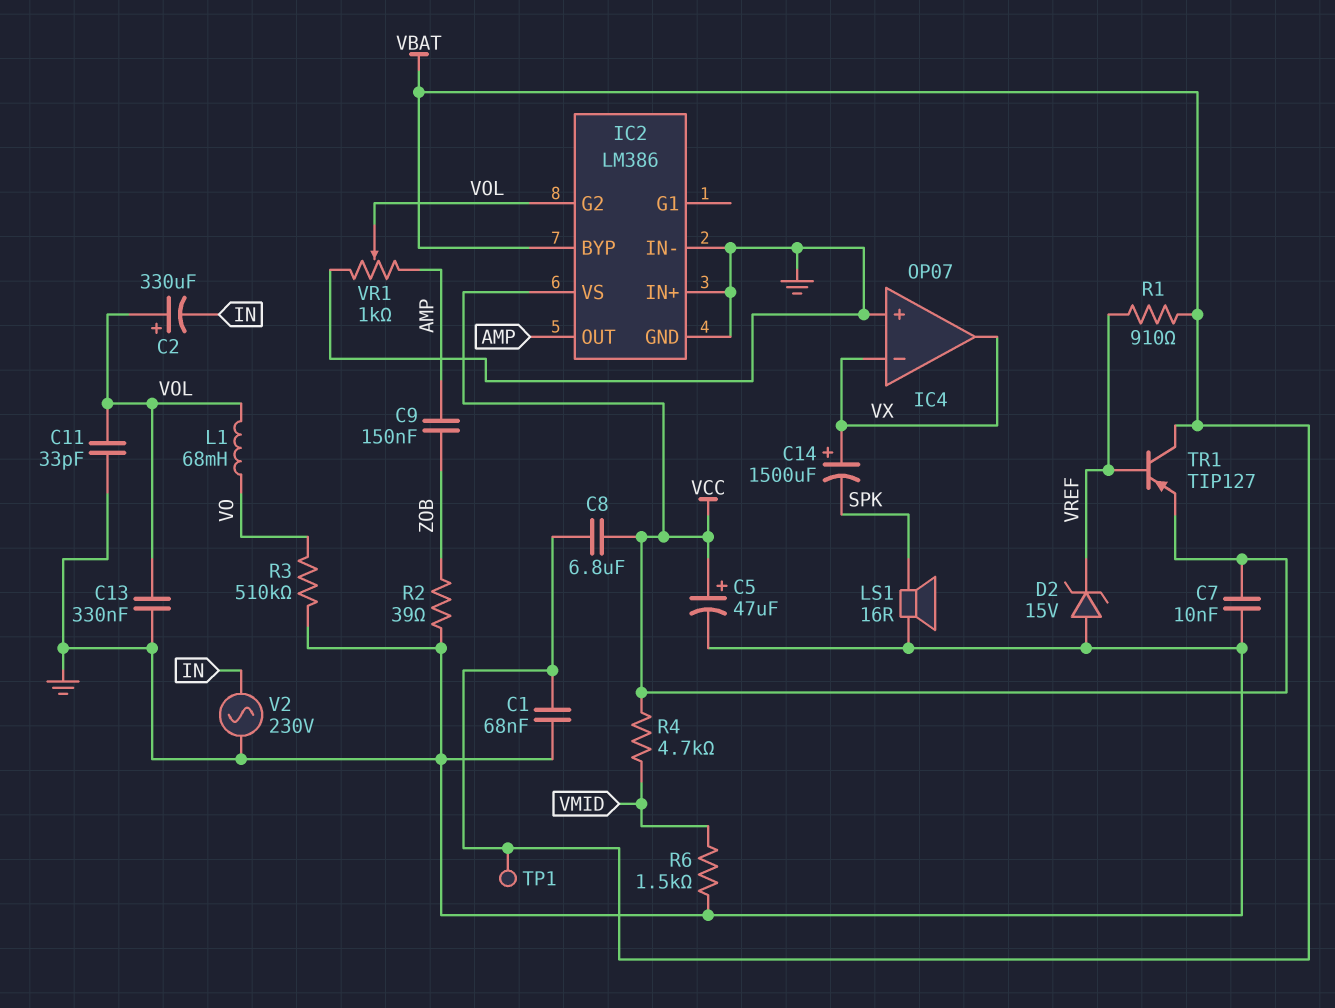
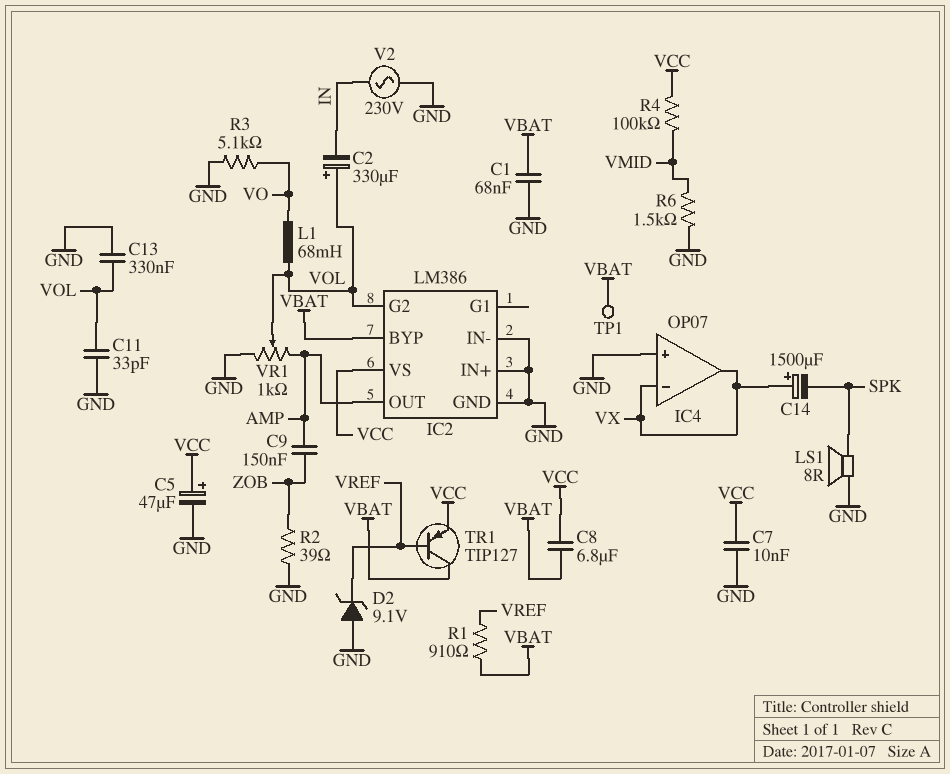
D2: zener 15V (A GND, K VREF) -> zener 9.1V (A GND, K VREF)
LS1: speaker 16R (GND, SPK) -> speaker 8R (GND, SPK)
R3: 510k (GND, VO) -> 5.1k (GND, VO)
R4: 4.7k (VCC, VMID) -> 100k (VCC, VMID)

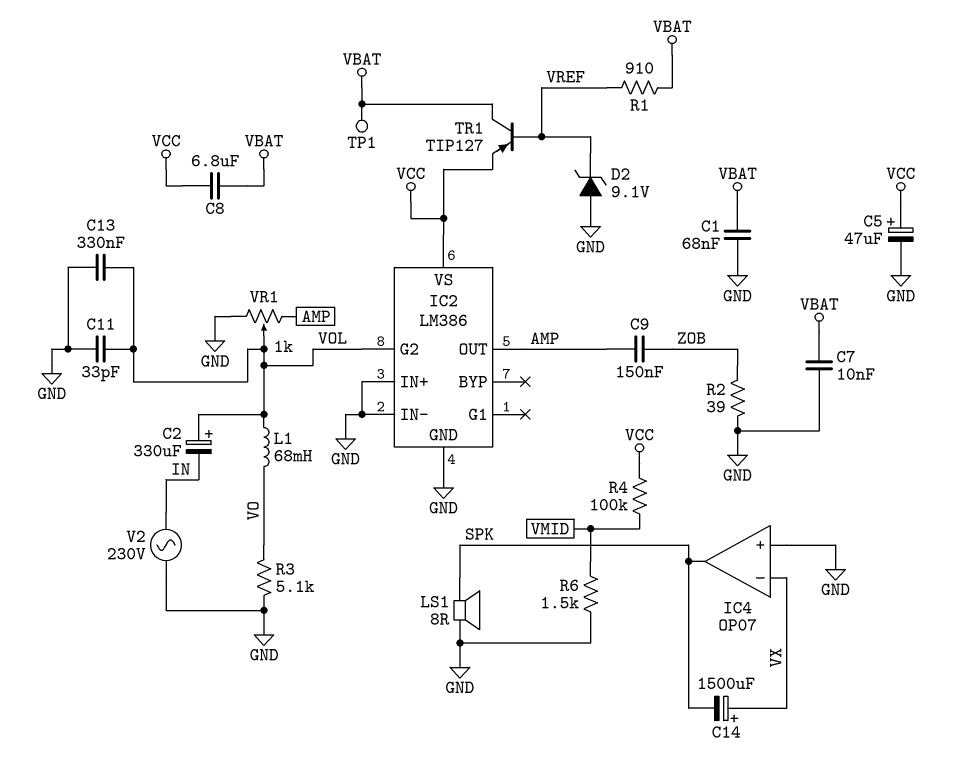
C7: 10nF (GND, VCC) -> 10nF (GND, VBAT)
IC2 pin BYP: VBAT -> none
IC4 pin out: VX -> SPK

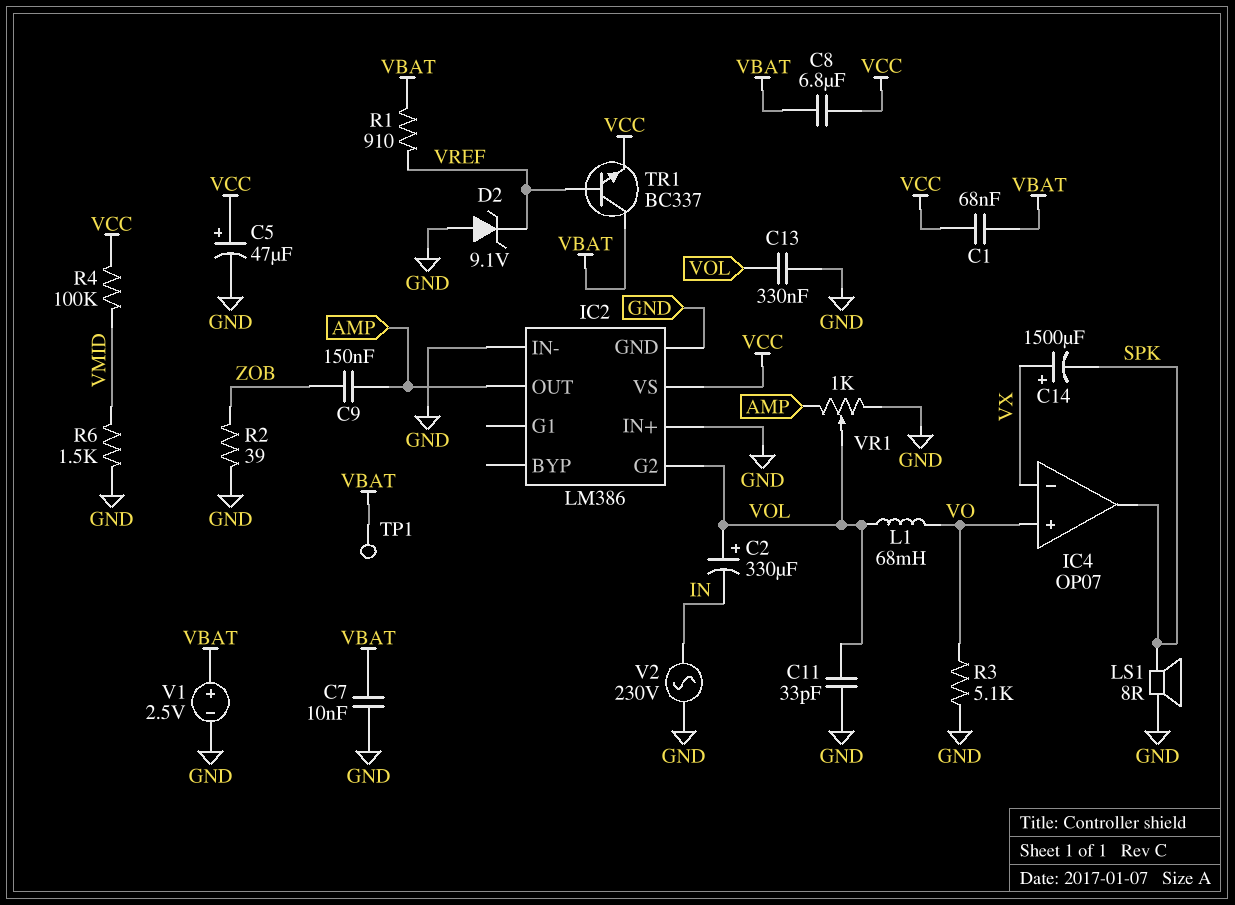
C1: 68nF (GND, VBAT) -> 68nF (VBAT, VCC)
IC4 pin in+: GND -> VO
TR1: PNP TIP127 (B VREF, C VBAT, E VCC) -> NPN BC337 (B VREF, C VBAT, E VCC)
V1: none -> 2.5V (plus VBAT, minus GND)

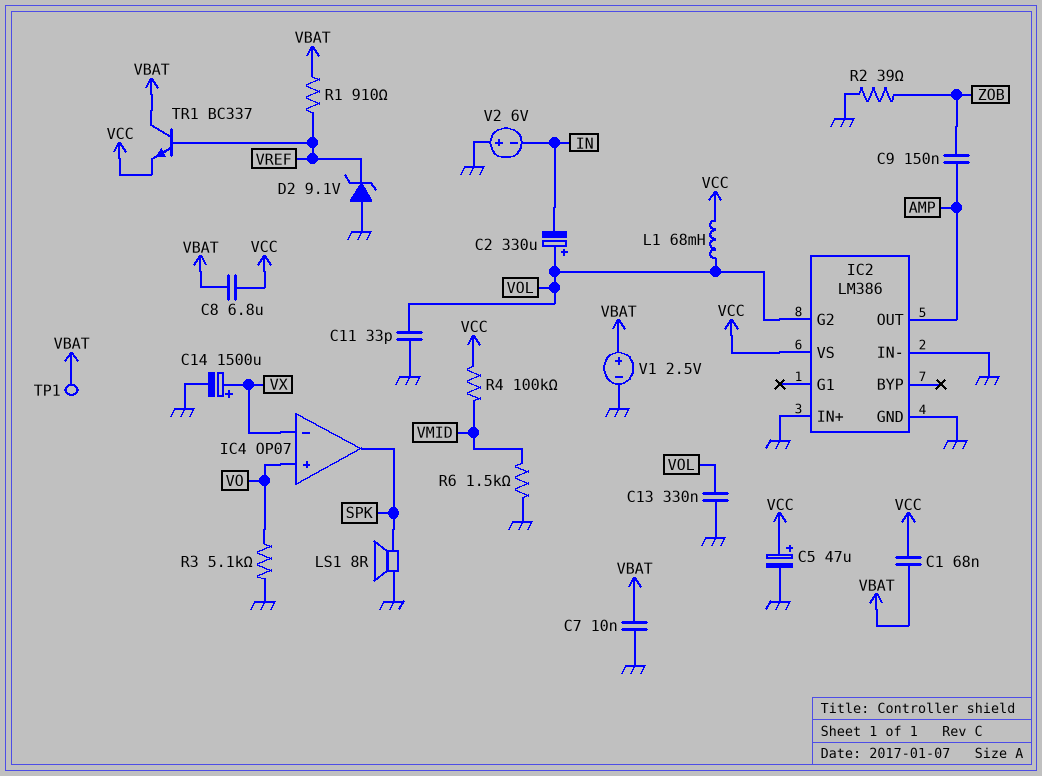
C14: 1500uF (plus VX, minus SPK) -> 1500uF (plus VX, minus GND)
L1: 68mH (VO, VOL) -> 68mH (VCC, VOL)
V2: AC 230V (GND, IN) -> 6V (plus GND, minus IN)
VR1: 1k (AMP, GND, wiper VOL) -> none

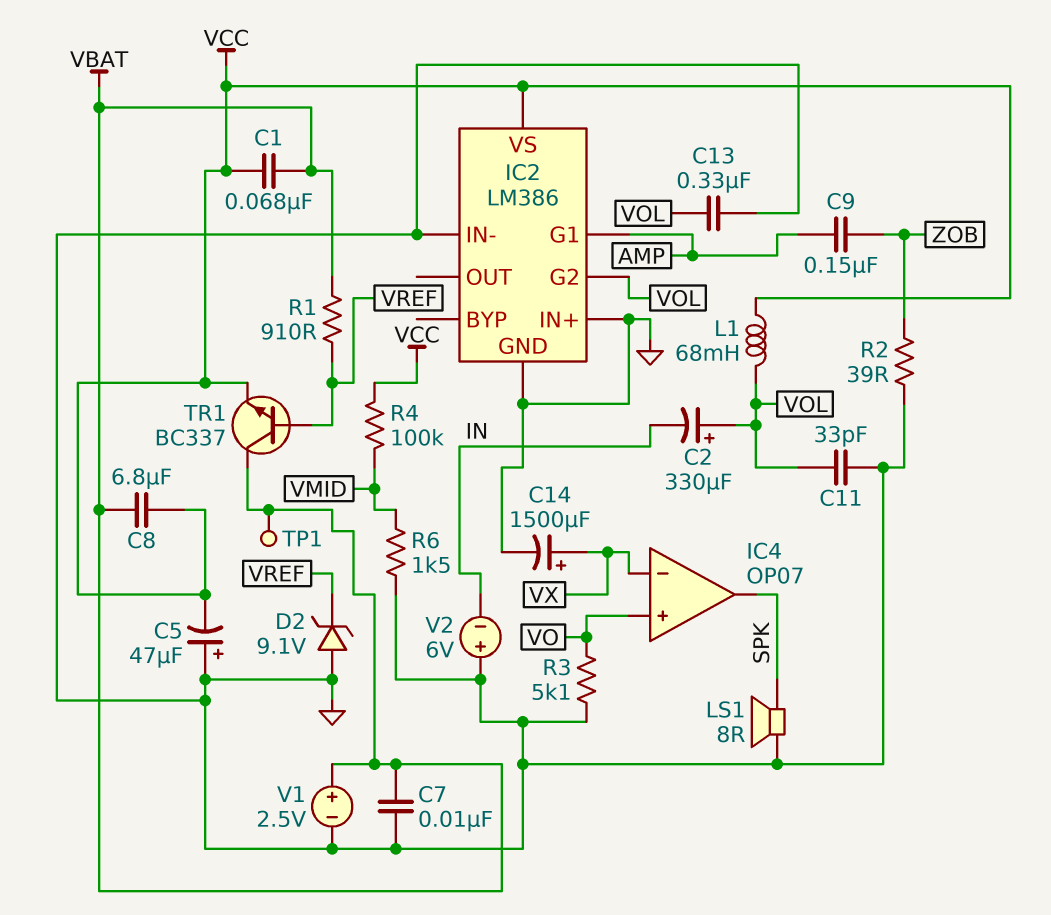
C5: 47uF (plus VCC, minus GND) -> 47uF (plus GND, minus VCC)
IC2 pin G1: none -> AMP
IC2 pin OUT: AMP -> none

